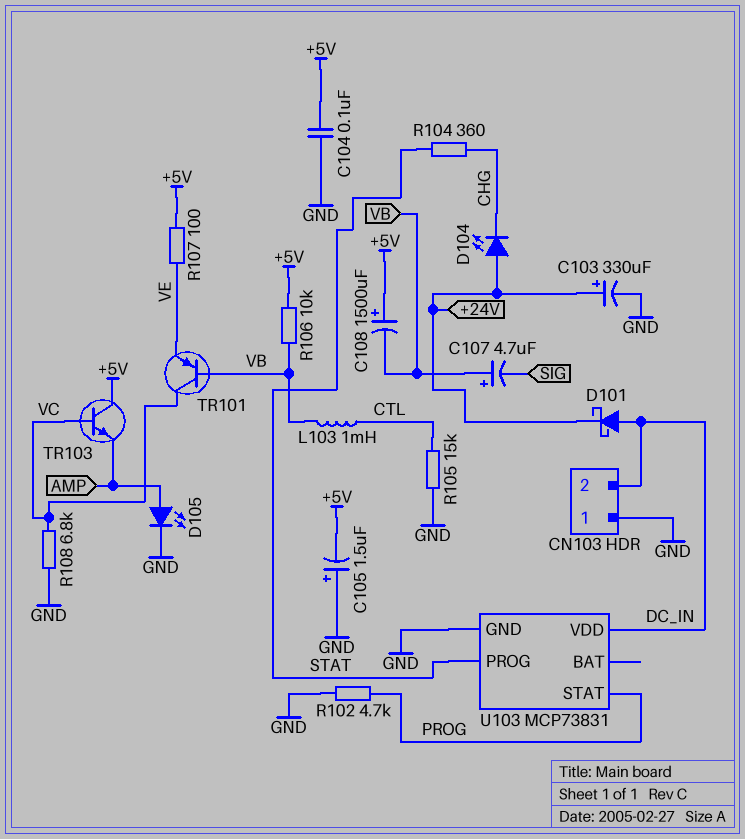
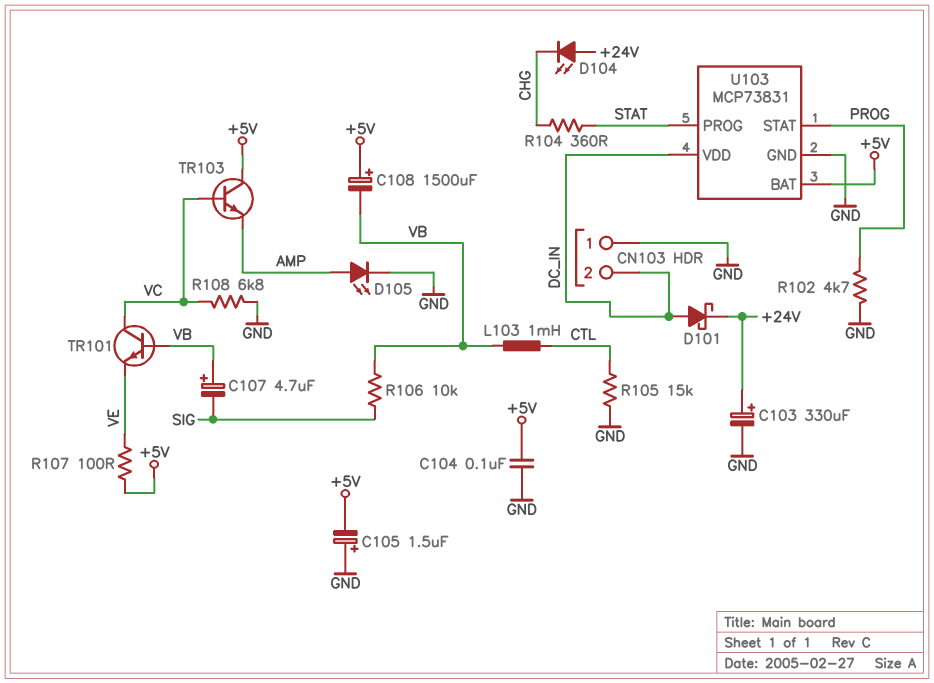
R106: 10k (+5V, VB) -> 10k (SIG, VB)
TR101: PNP (B VB, C VC, E VE) -> NPN (B VB, C VC, E VE)
U103 pin BAT: none -> +5V

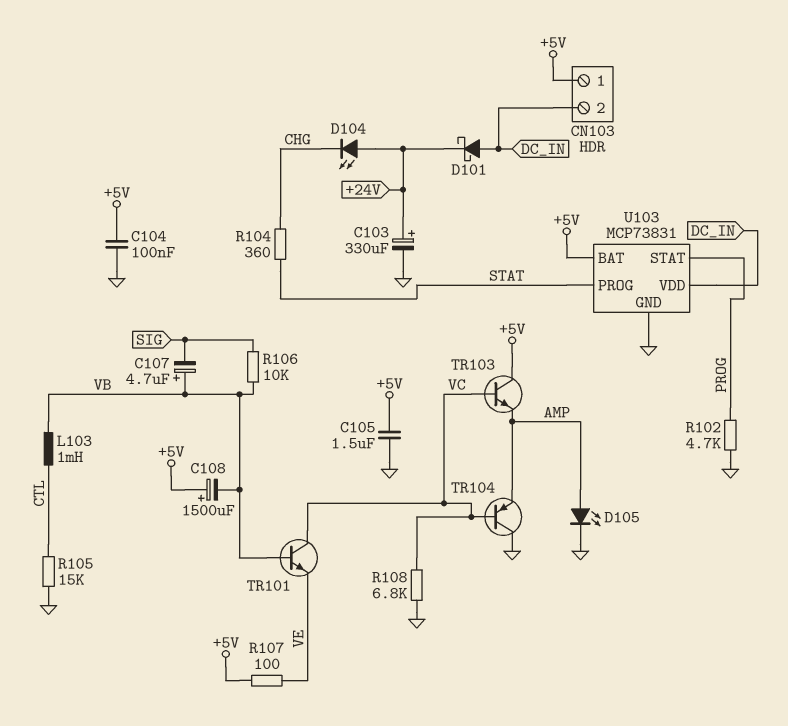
C105: 1.5uF (plus GND, minus +5V) -> 1.5uF (+5V, GND)
CN103 pin 1: GND -> +5V
TR104: none -> PNP (B VC, C GND, E AMP)

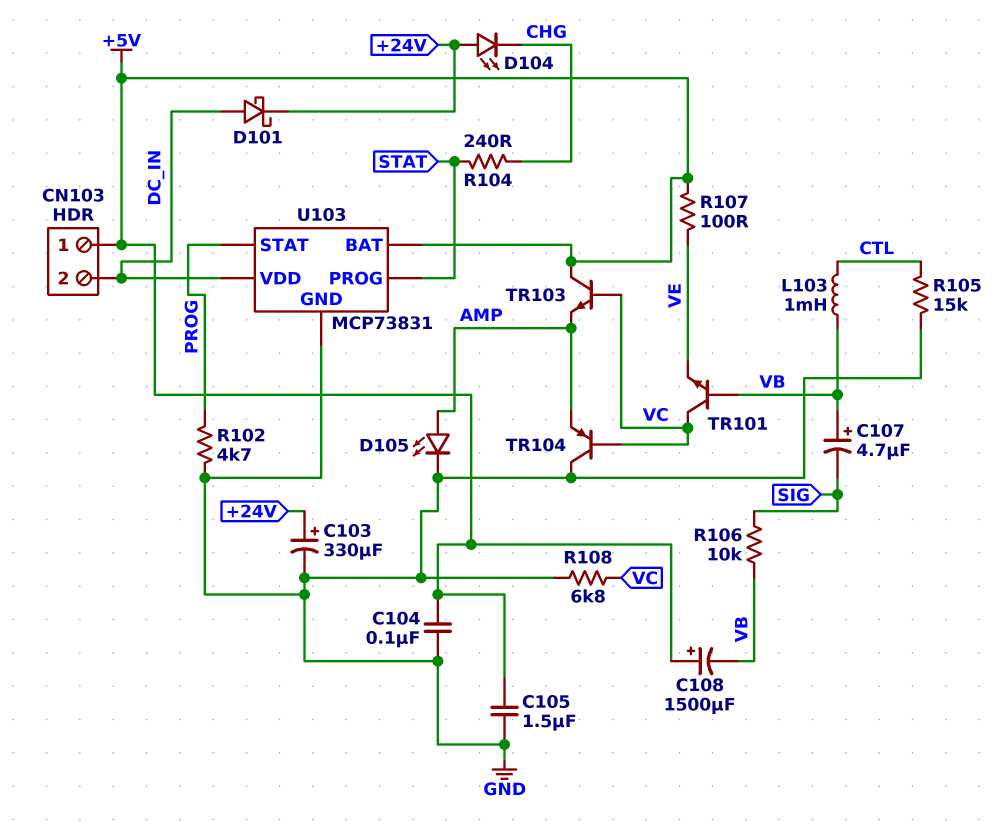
R104: 360 (CHG, STAT) -> 240 (CHG, STAT)

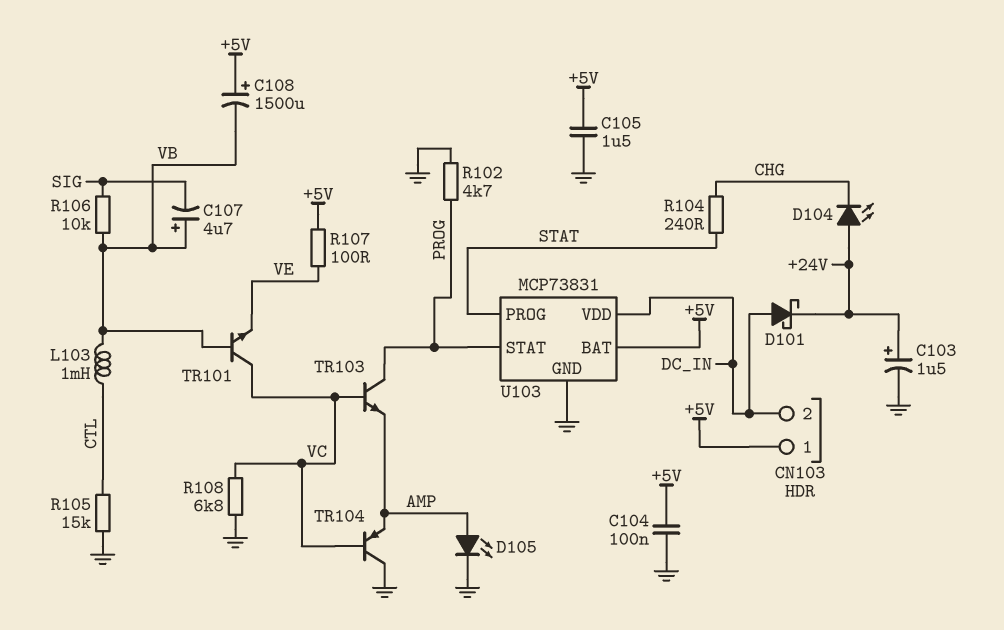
C103: 330uF (plus +24V, minus GND) -> 1.5uF (plus +24V, minus GND)
TR103: NPN (B VC, C +5V, E AMP) -> NPN (B VC, C PROG, E AMP)

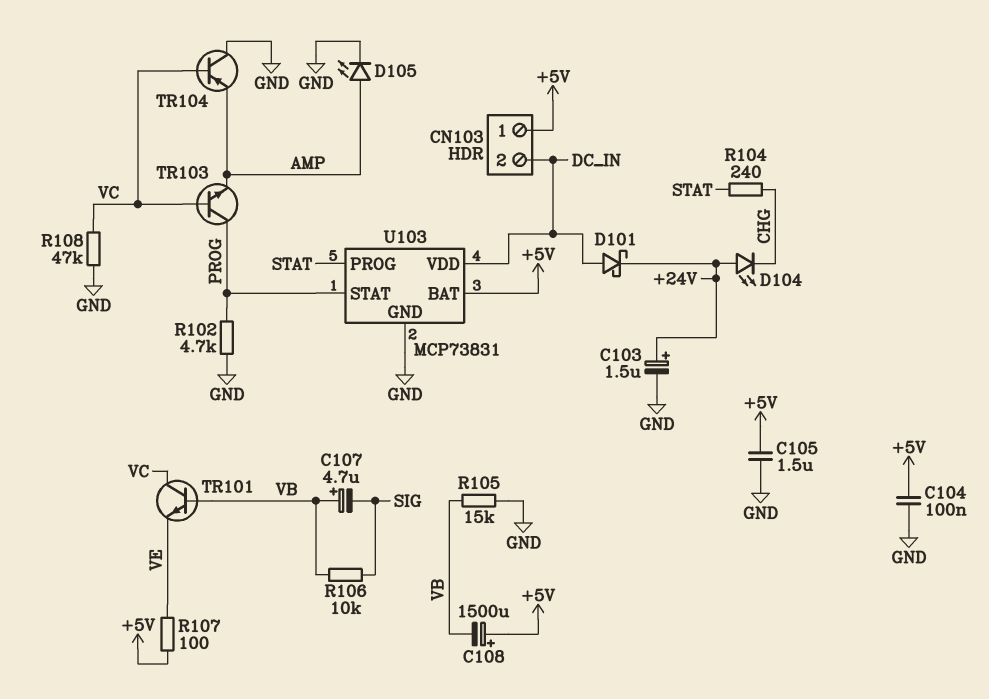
L103: 1mH (CTL, VB) -> none
R105: 15k (CTL, GND) -> 15k (GND, VB)
R108: 6.8k (GND, VC) -> 47k (GND, VC)

